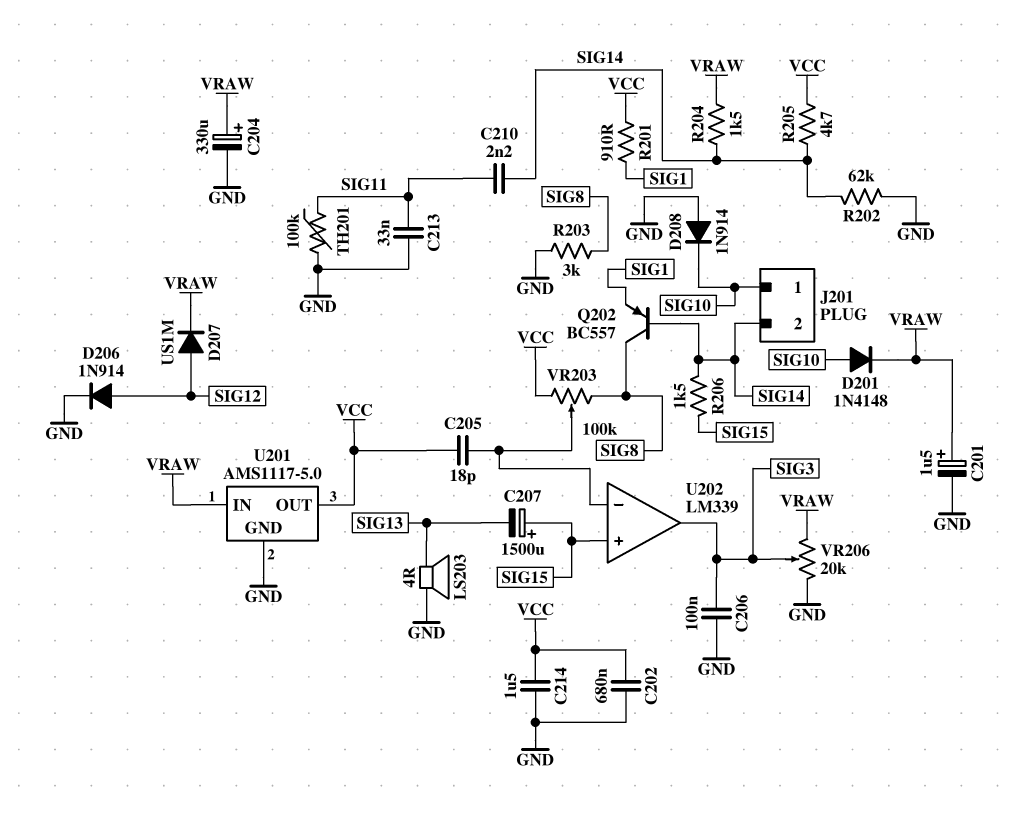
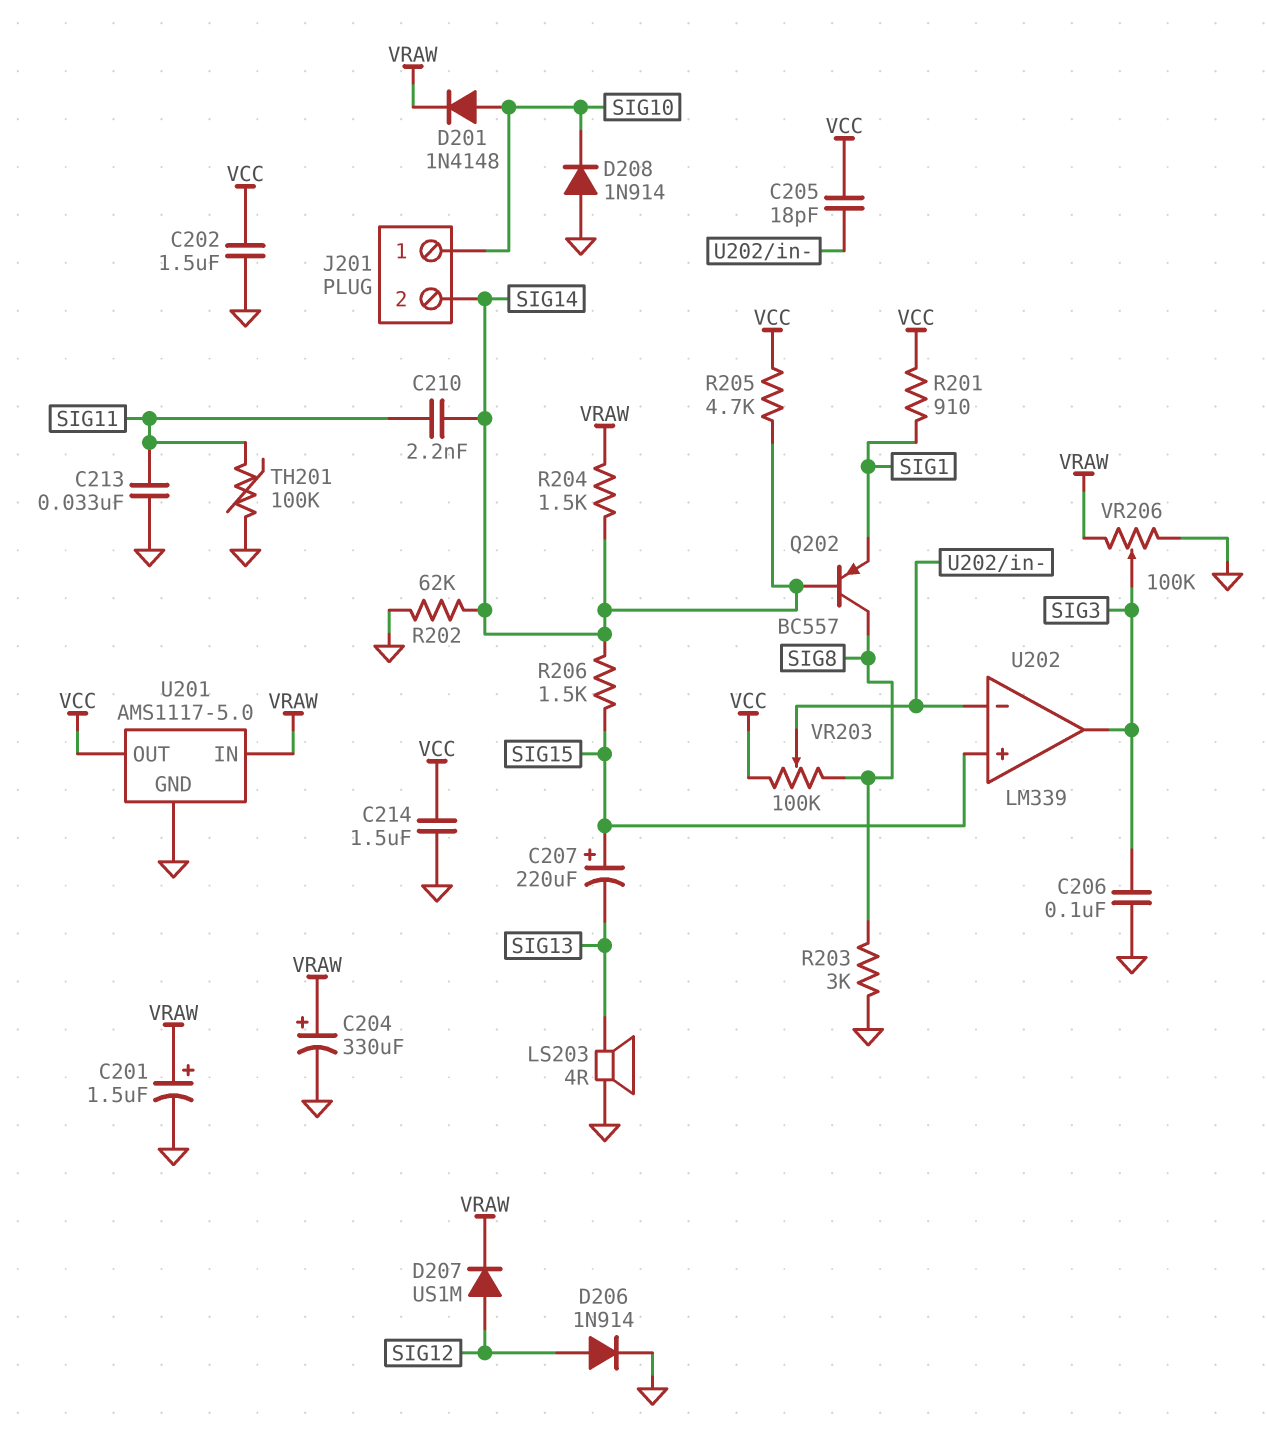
C202: 680nF (GND, VCC) -> 1.5uF (GND, VCC)
C207: 1500uF (plus SIG15, minus SIG13) -> 220uF (plus SIG15, minus SIG13)
VR206: 20k (GND, VRAW, wiper SIG3) -> 100k (GND, VRAW, wiper SIG3)

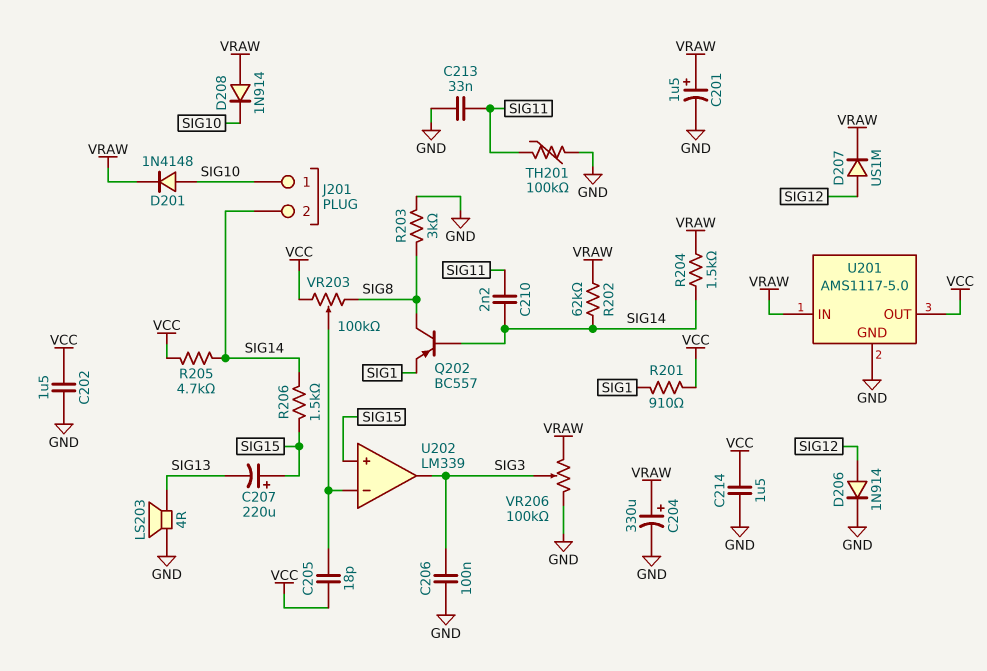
D208: diode 1N914 (A GND, K SIG10) -> diode 1N914 (A VRAW, K SIG10)
R202: 62k (GND, SIG14) -> 62k (SIG14, VRAW)

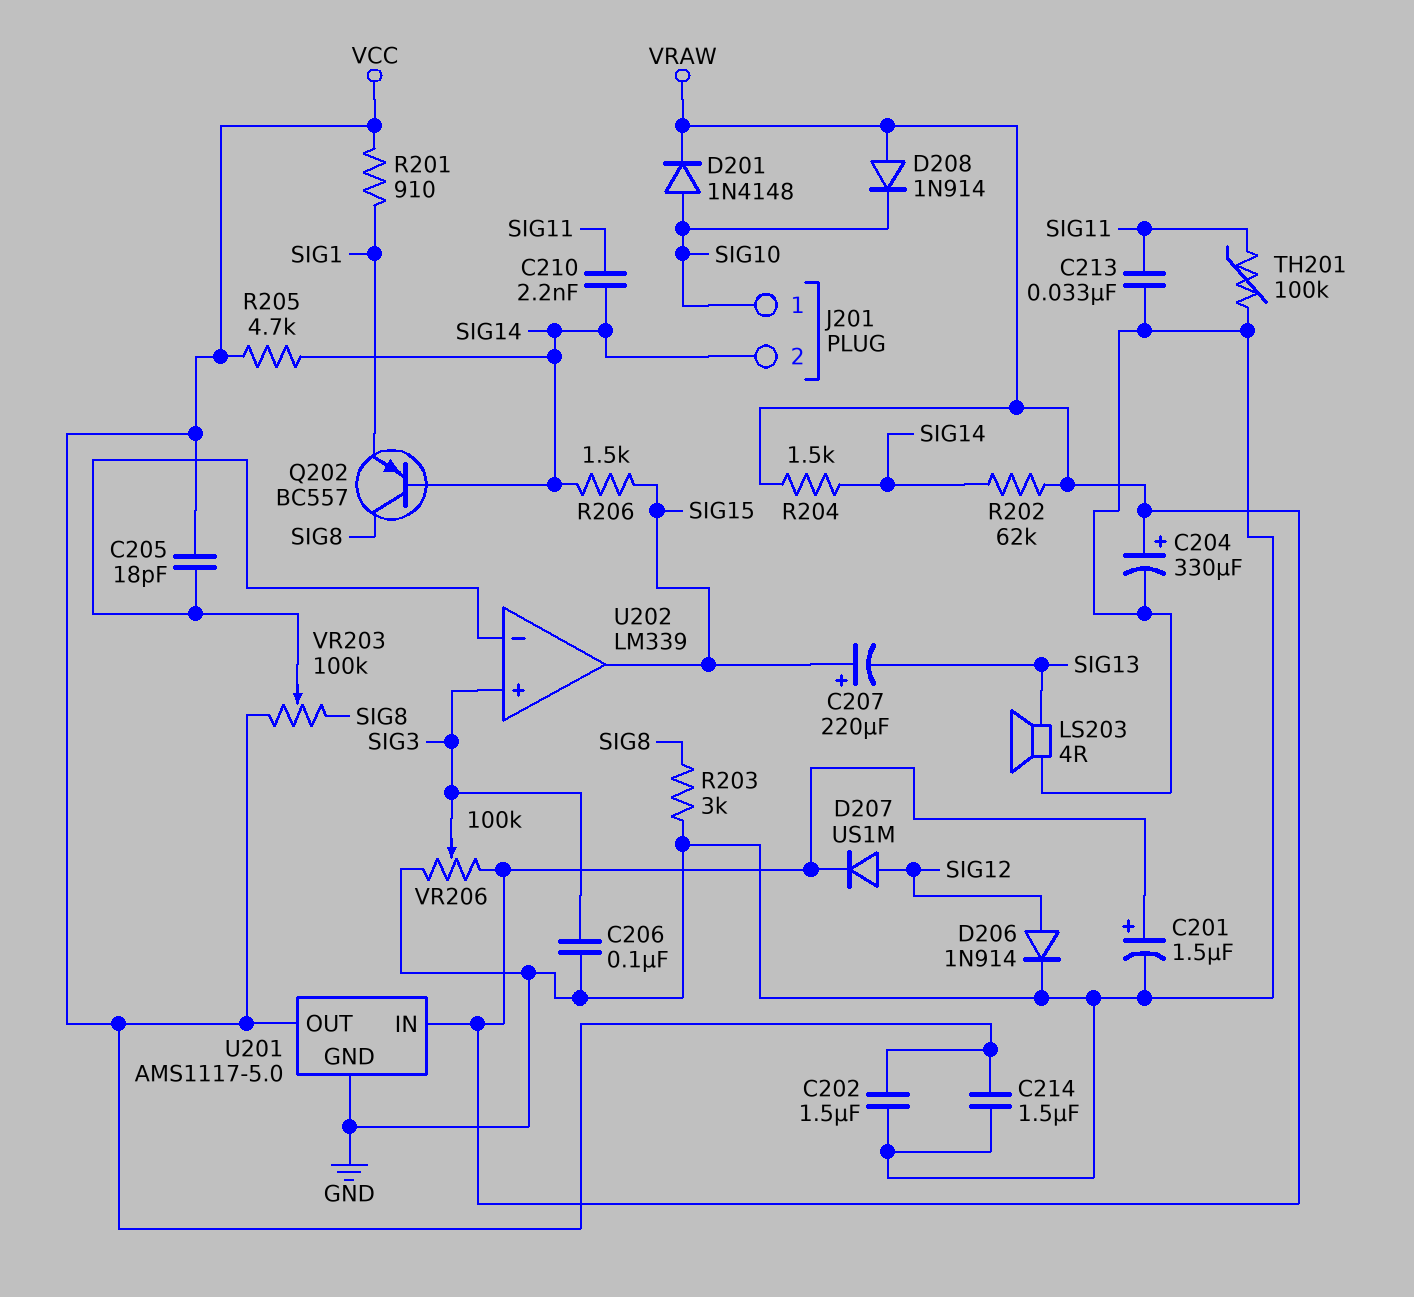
U202 pin in+: SIG15 -> SIG3
U202 pin out: SIG3 -> SIG15

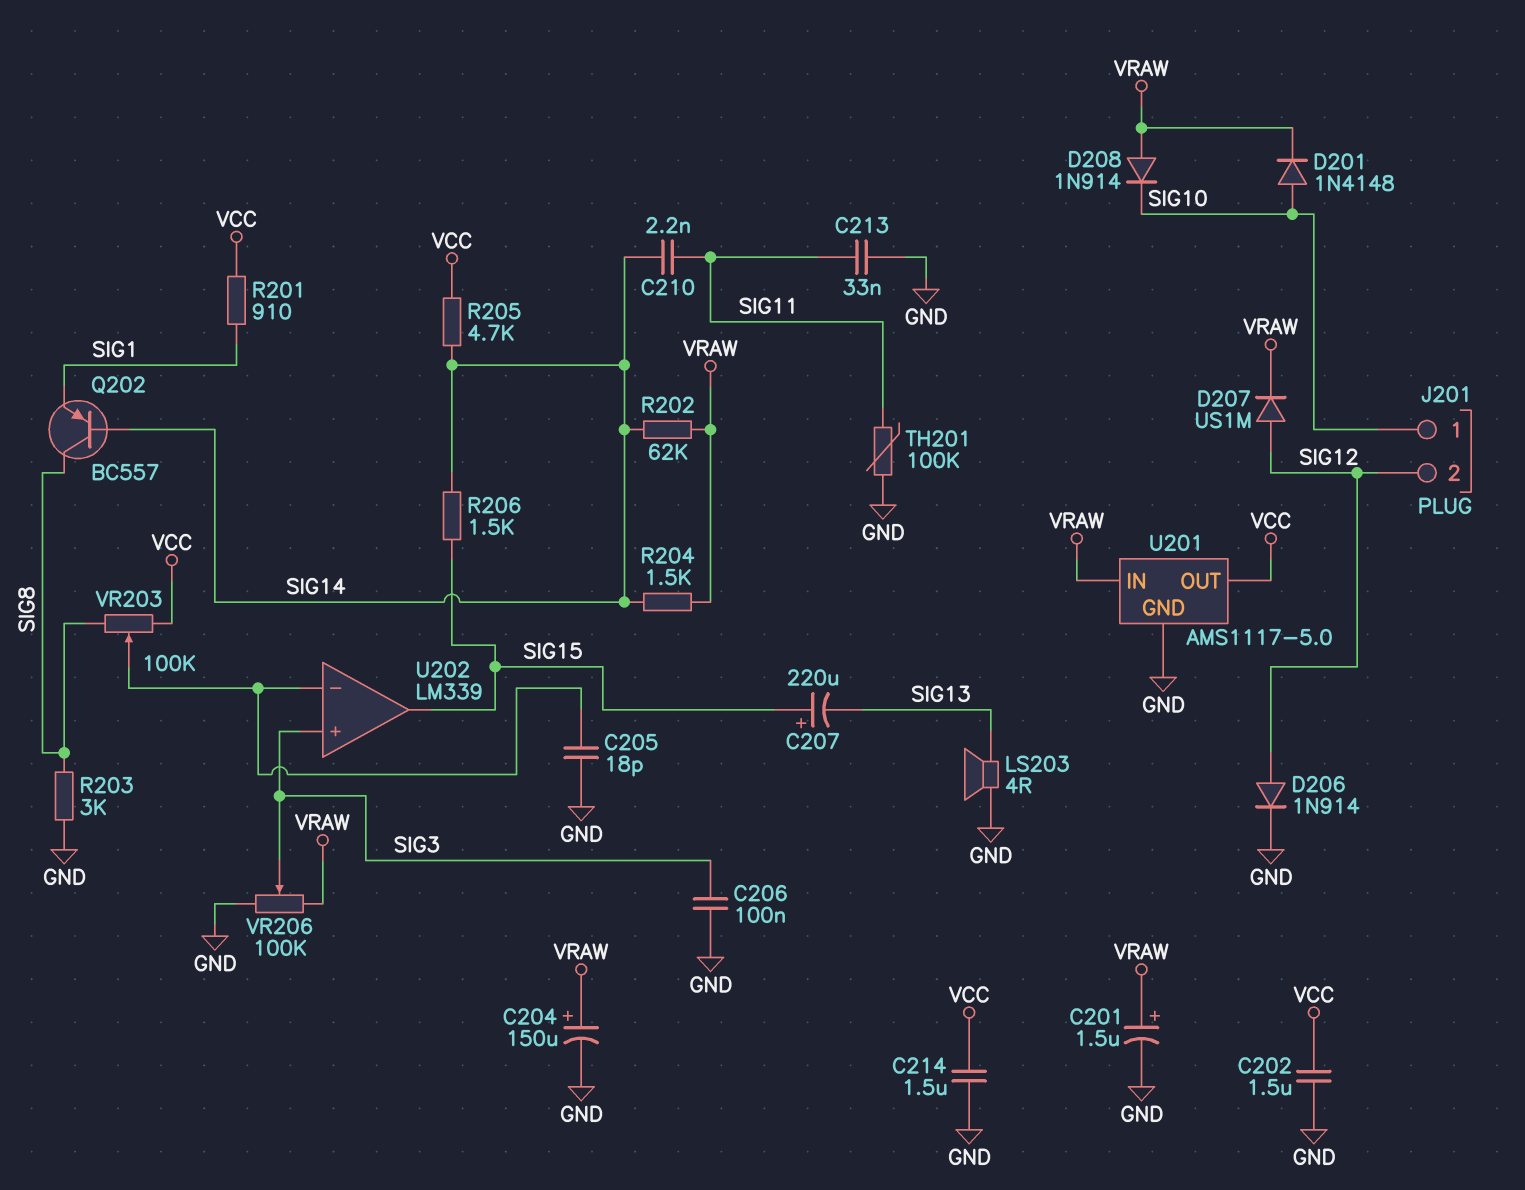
C204: 330uF (plus VRAW, minus GND) -> 150uF (plus VRAW, minus GND)
C205: 18pF (U202/in-, VCC) -> 18pF (GND, U202/in-)
J201 pin 2: SIG14 -> SIG12

